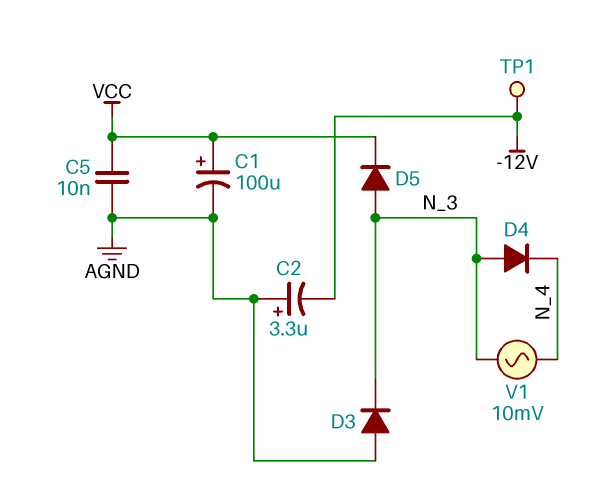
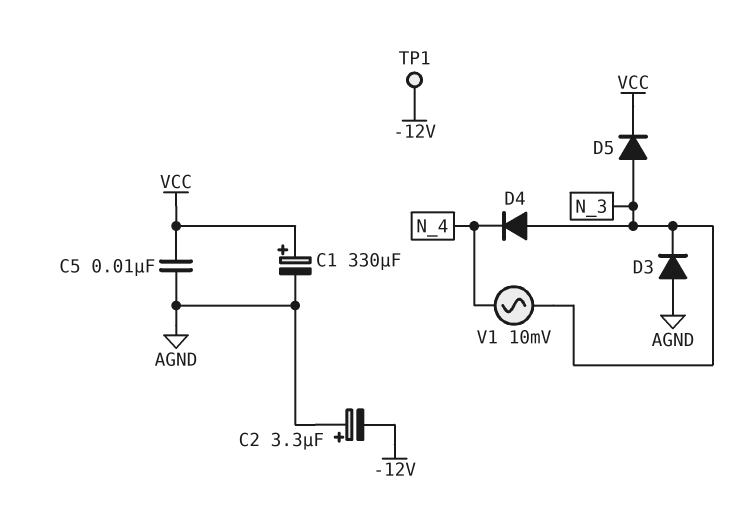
C1: 100uF (plus VCC, minus AGND) -> 330uF (plus VCC, minus AGND)

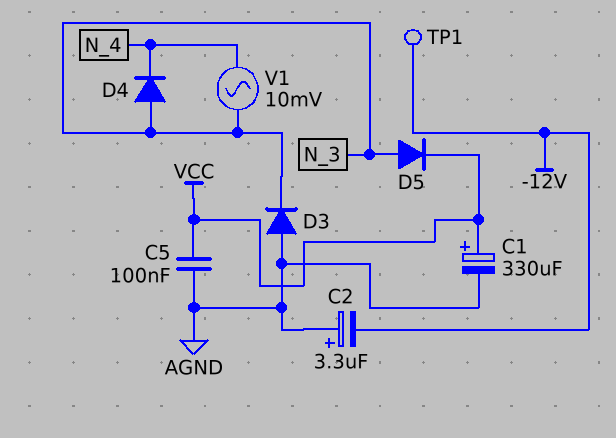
C5: 10nF (AGND, VCC) -> 100nF (AGND, VCC)

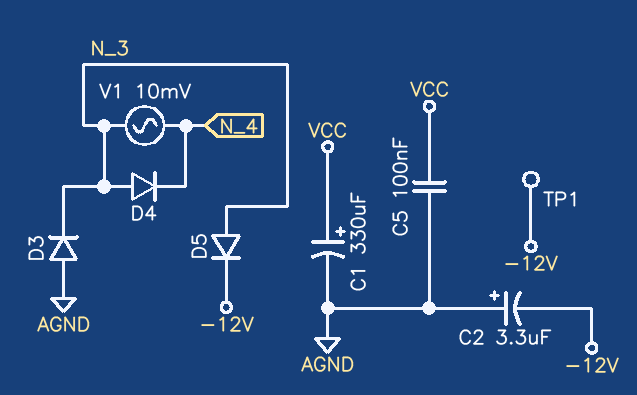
D5: diode (A N_3, K VCC) -> diode (A N_3, K -12V)

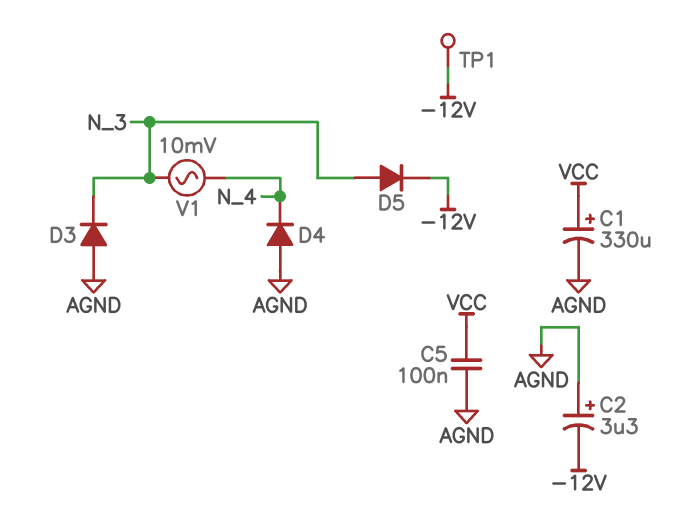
D4: diode (A N_3, K N_4) -> diode (A AGND, K N_4)

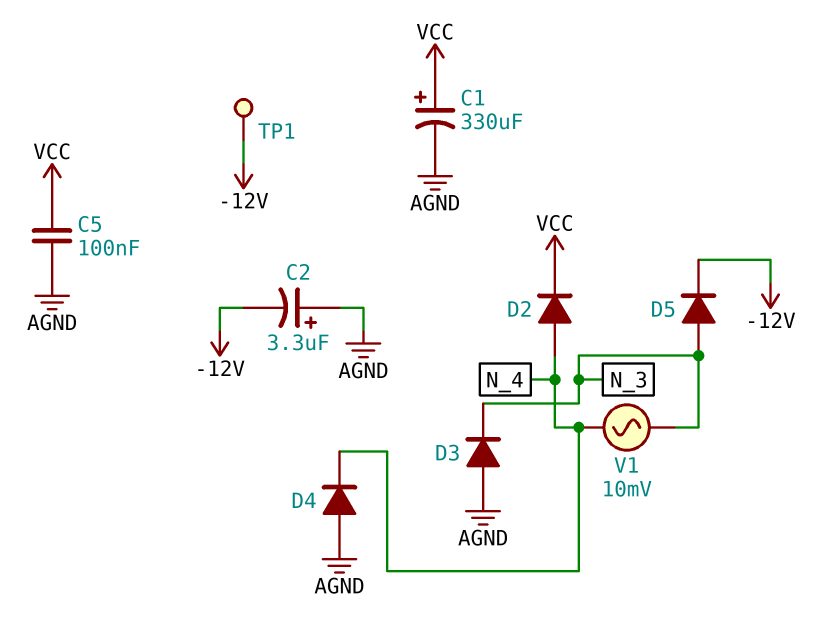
D2: none -> diode (A N_4, K VCC)

